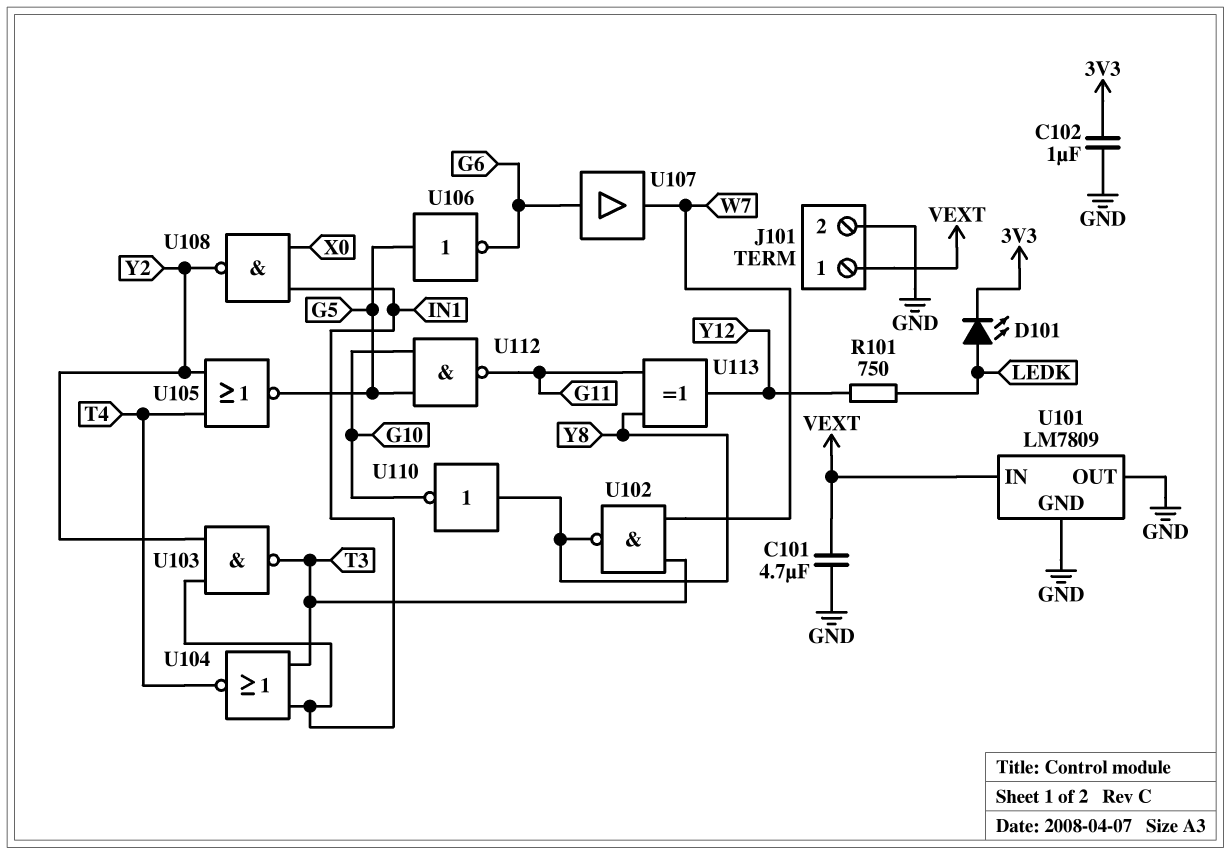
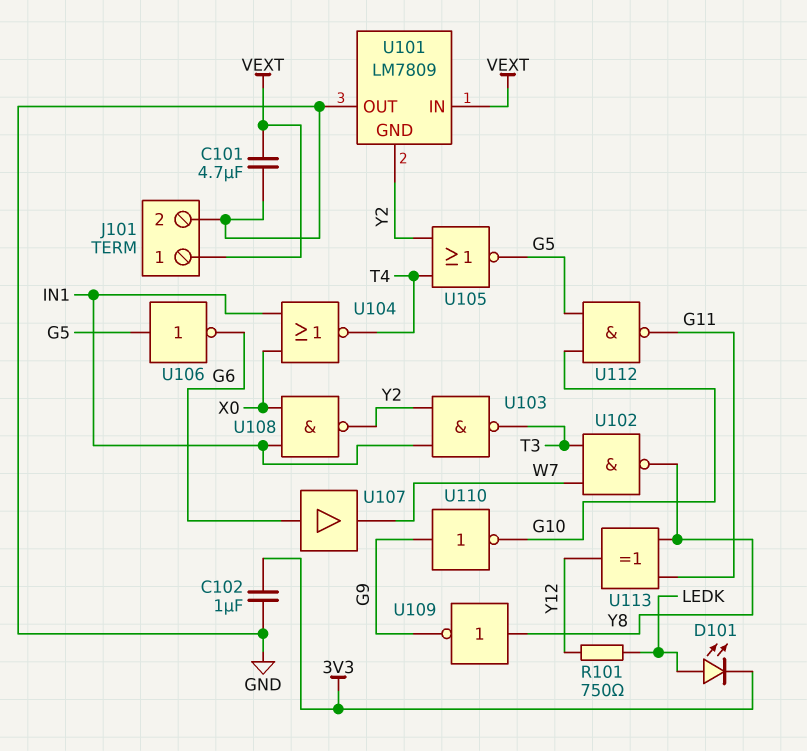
U101 pin GND: GND -> Y2
U104: NOR (in IN1, in T3, out T4) -> NOR (in IN1, in X0, out T4)
U109: none -> NOT (in Y8, out G9)
U110: NOT (in Y8, out G10) -> NOT (in G9, out G10)

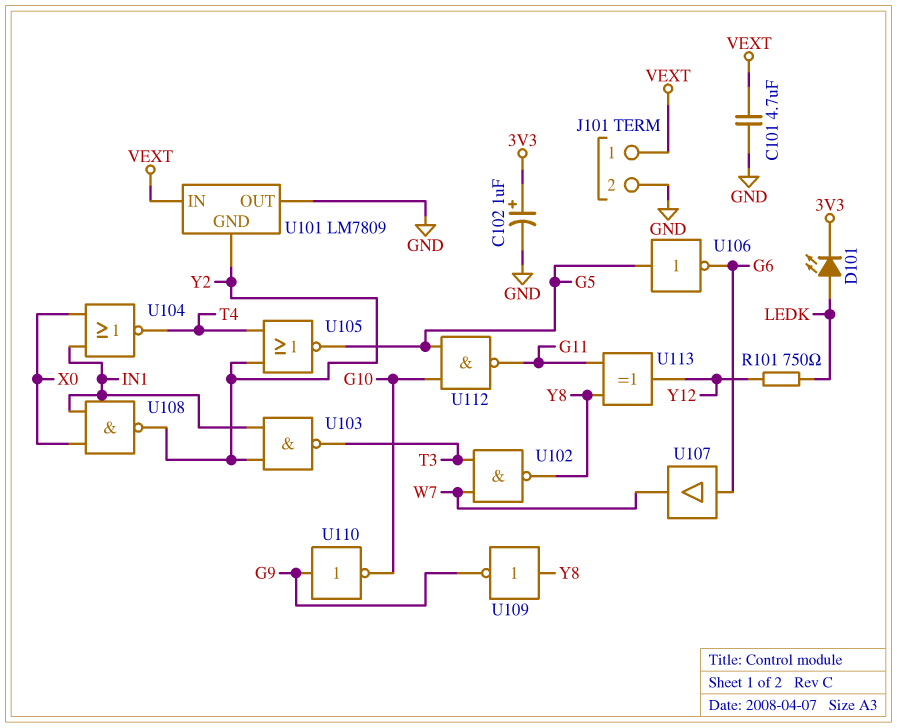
C102: 1uF (3V3, GND) -> 1uF (plus 3V3, minus GND)

